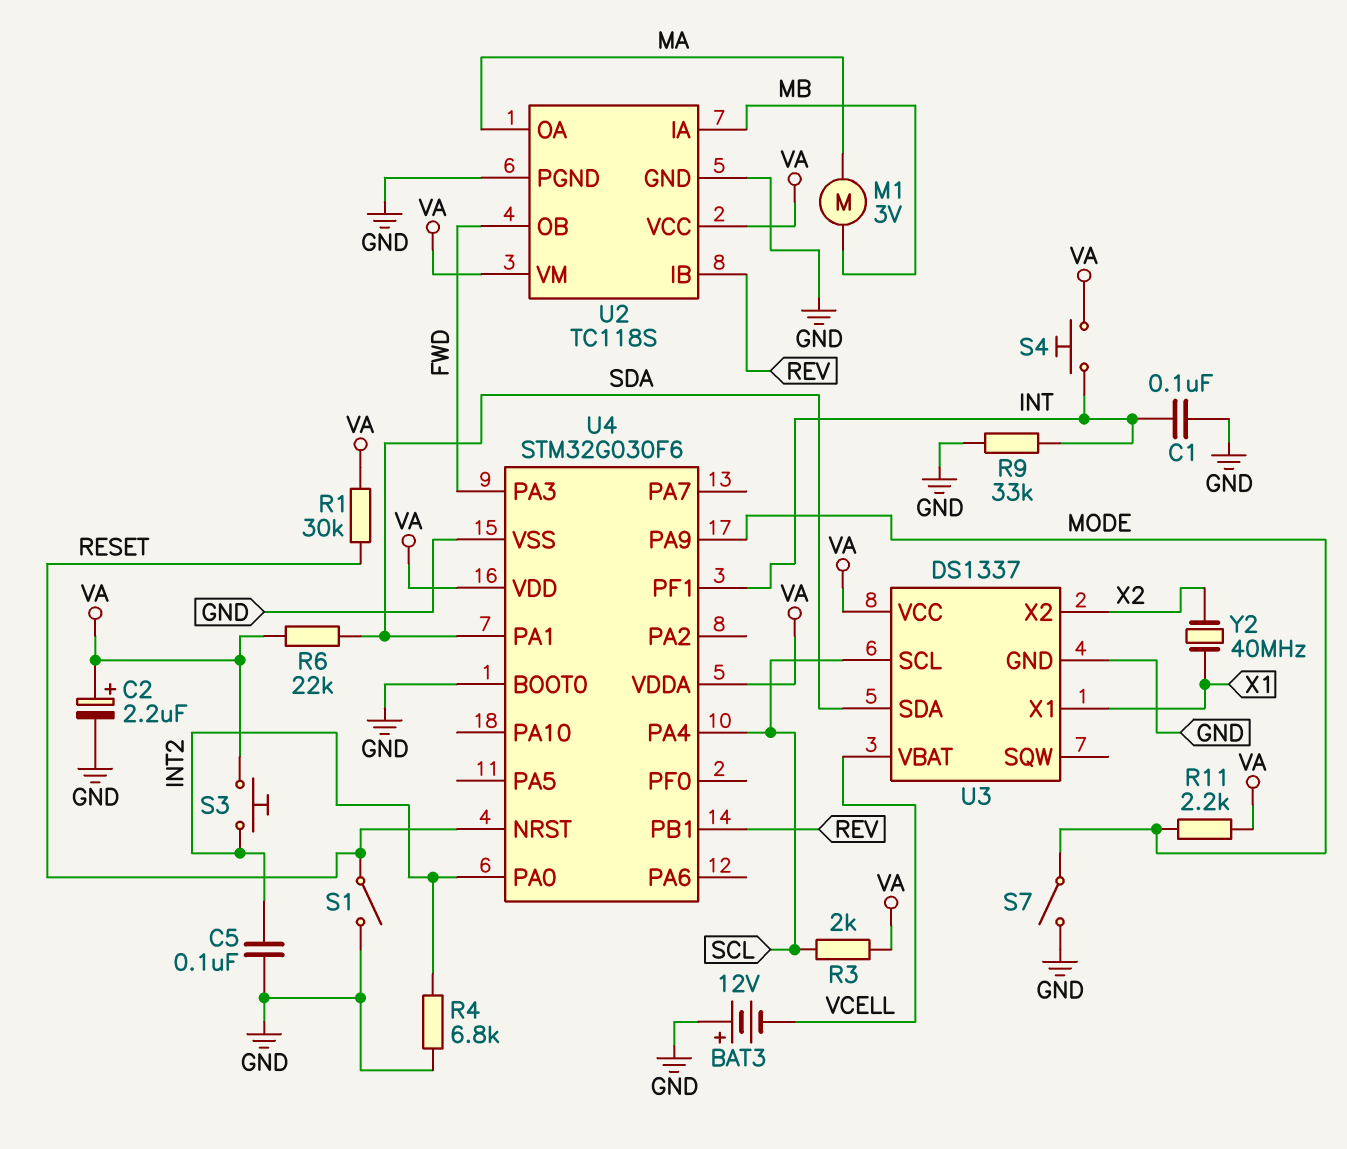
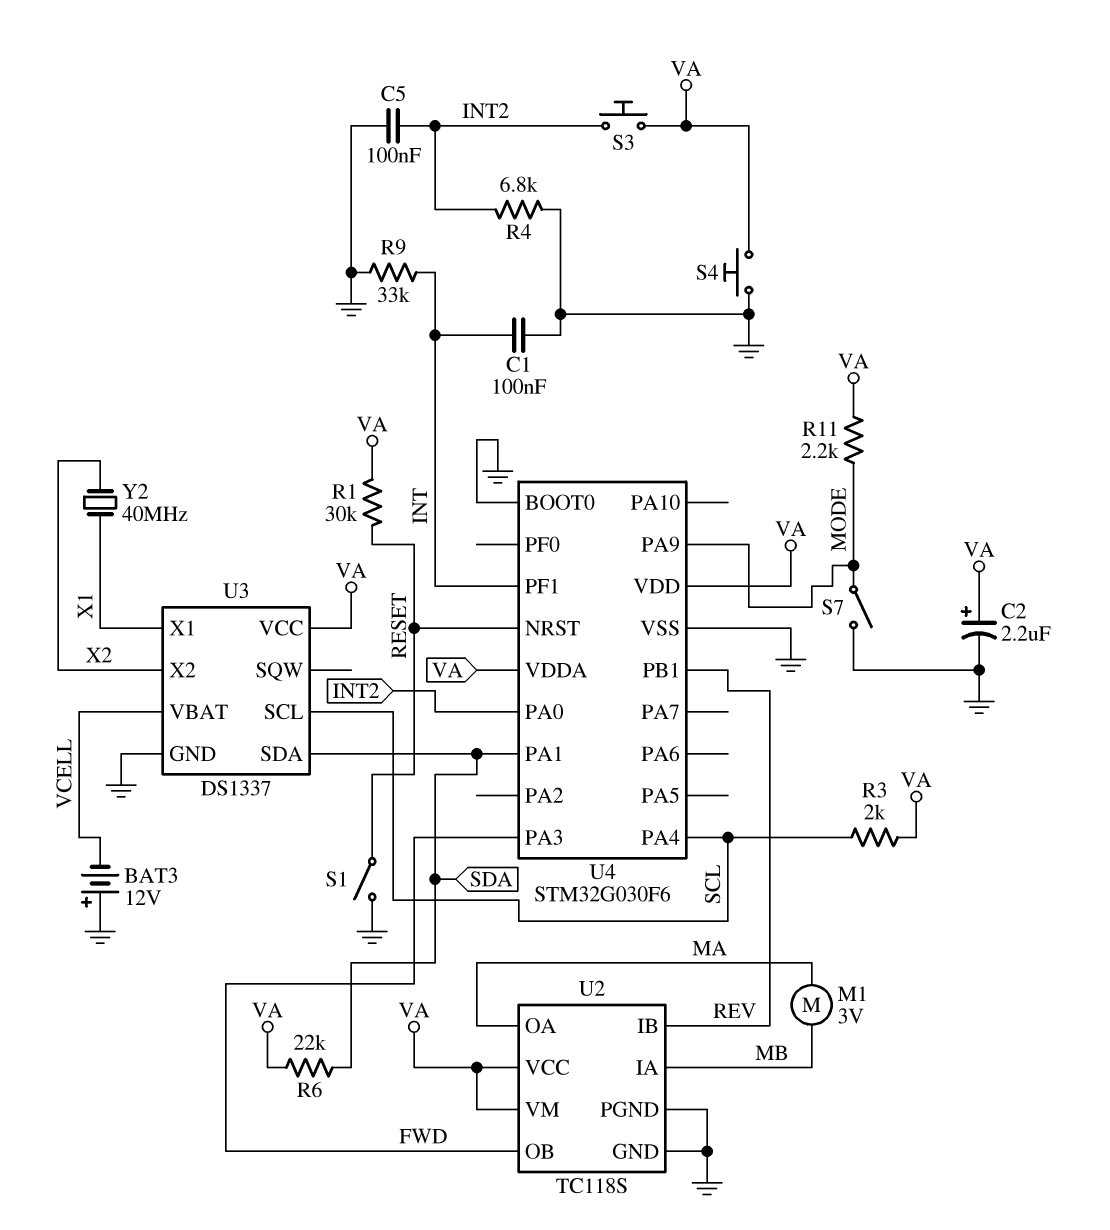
S4: button (INT, VA) -> button (GND, VA)

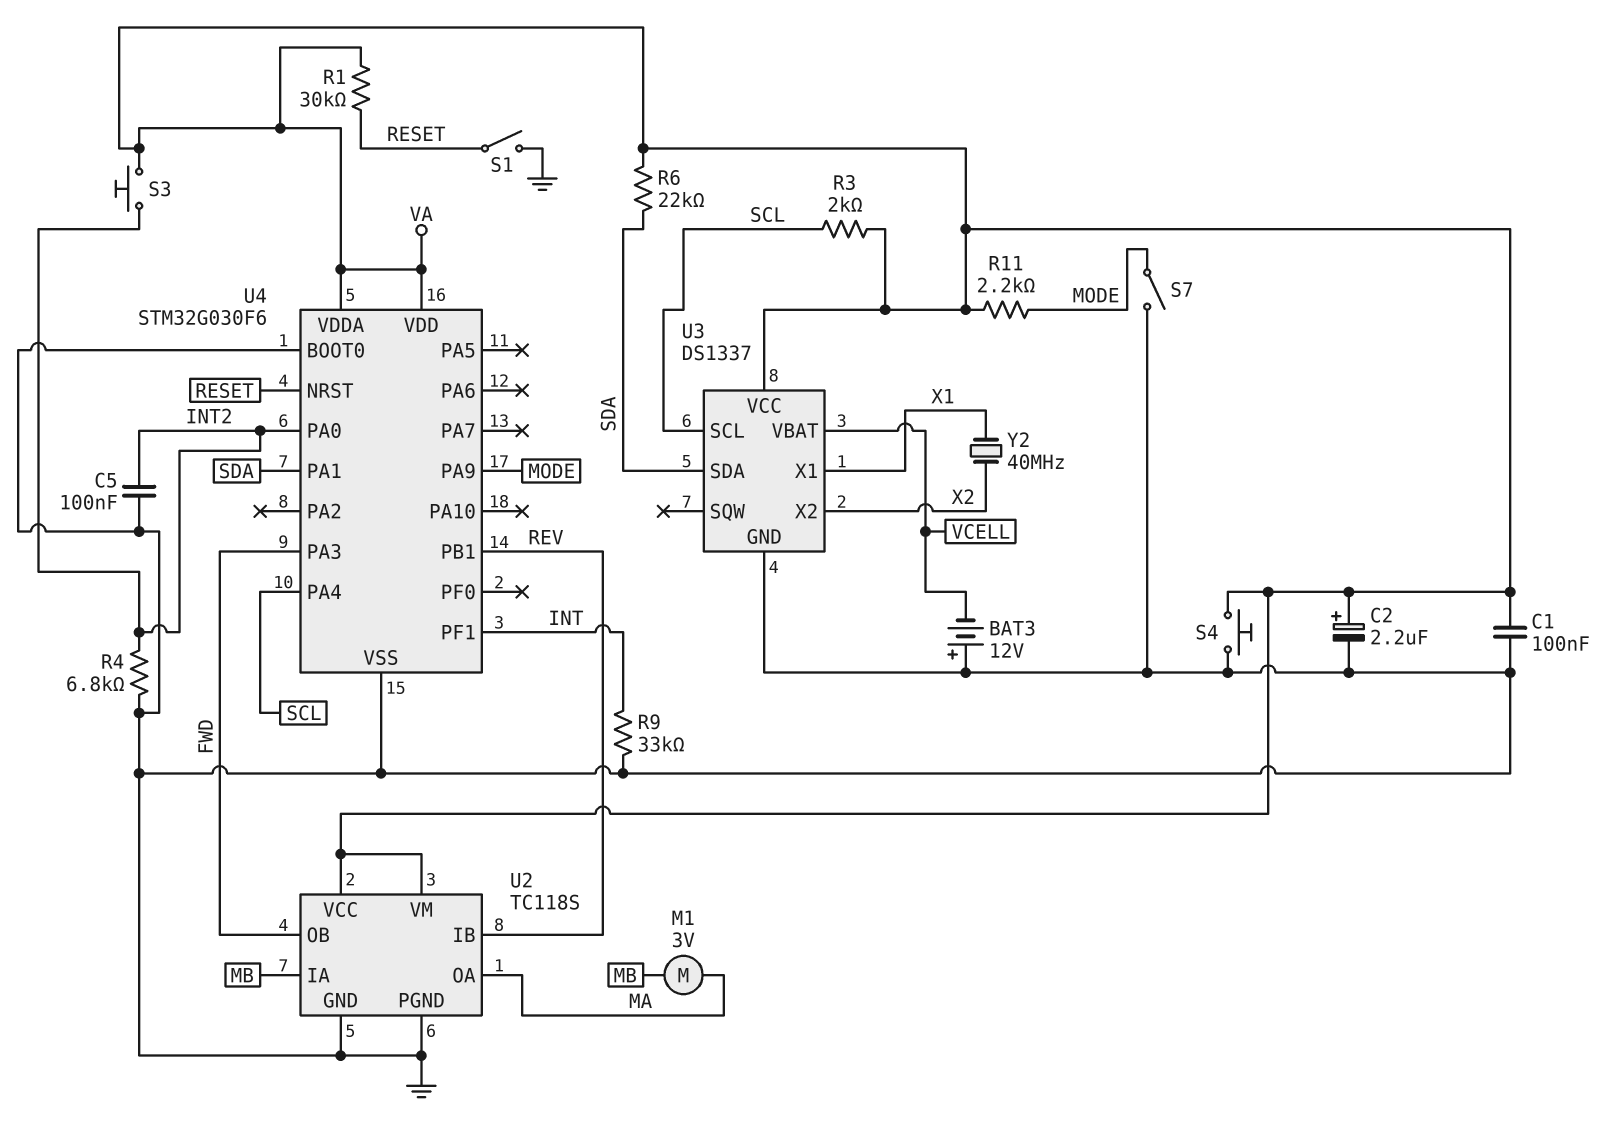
C1: 100nF (GND, INT) -> 100nF (GND, VA)

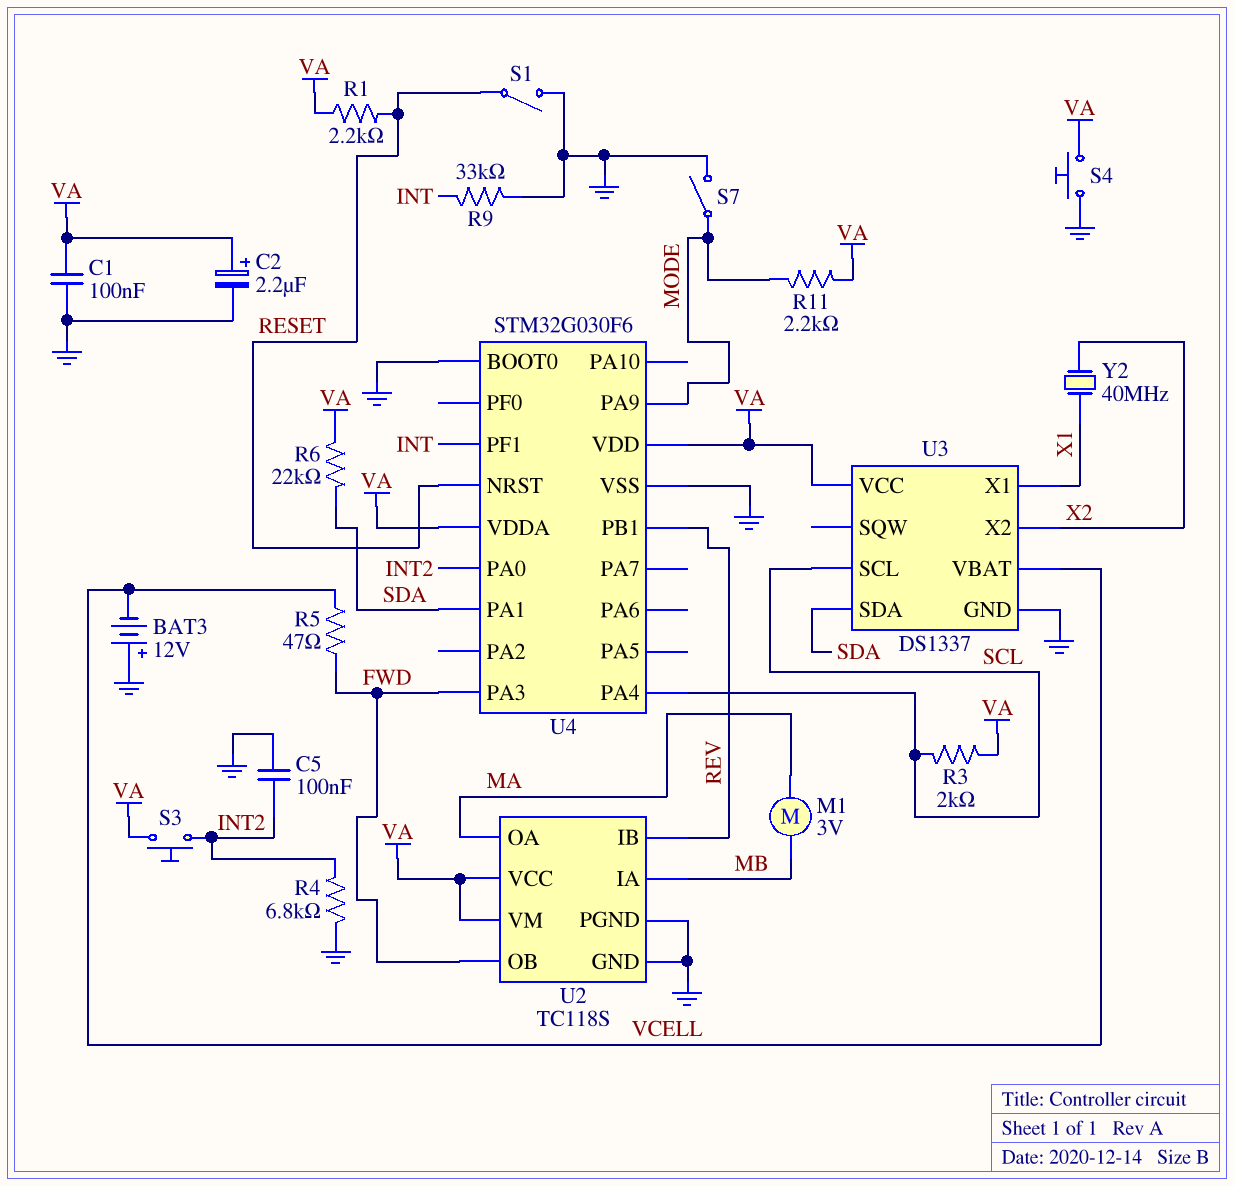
R1: 30k (RESET, VA) -> 2.2k (RESET, VA)
R5: none -> 47 (FWD, VCELL)

